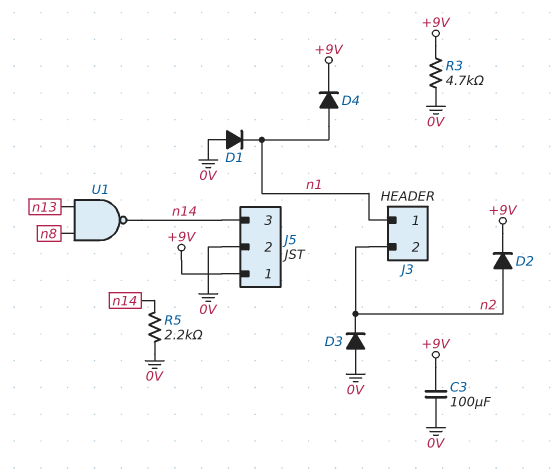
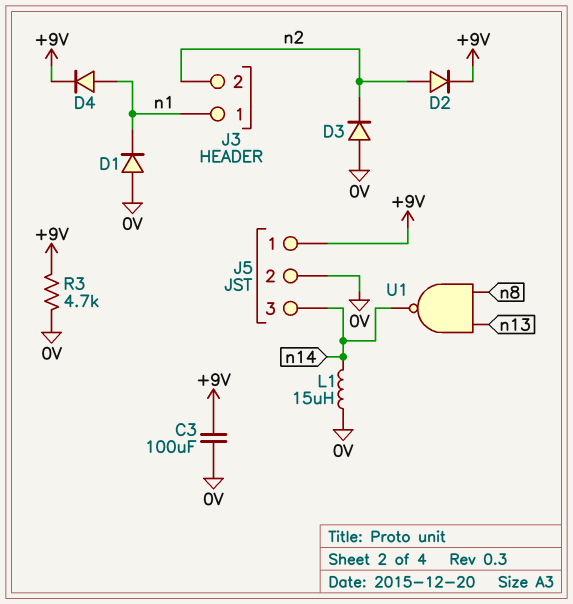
L1: none -> 15uH (0V, n14)
R5: 2.2k (0V, n14) -> none

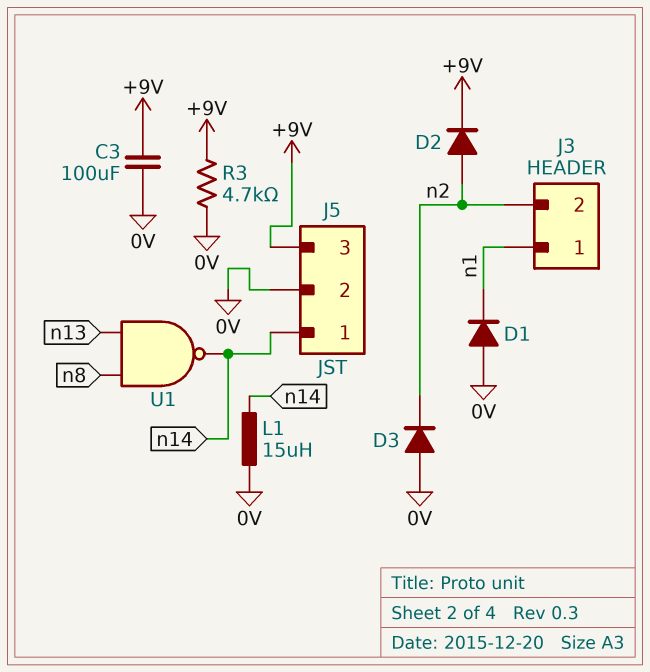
D4: diode (A n1, K +9V) -> none
J5 pin 1: +9V -> n14
J5 pin 3: n14 -> +9V

